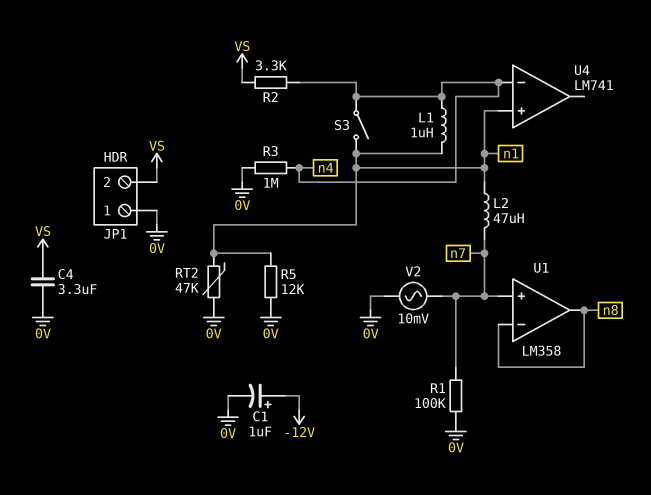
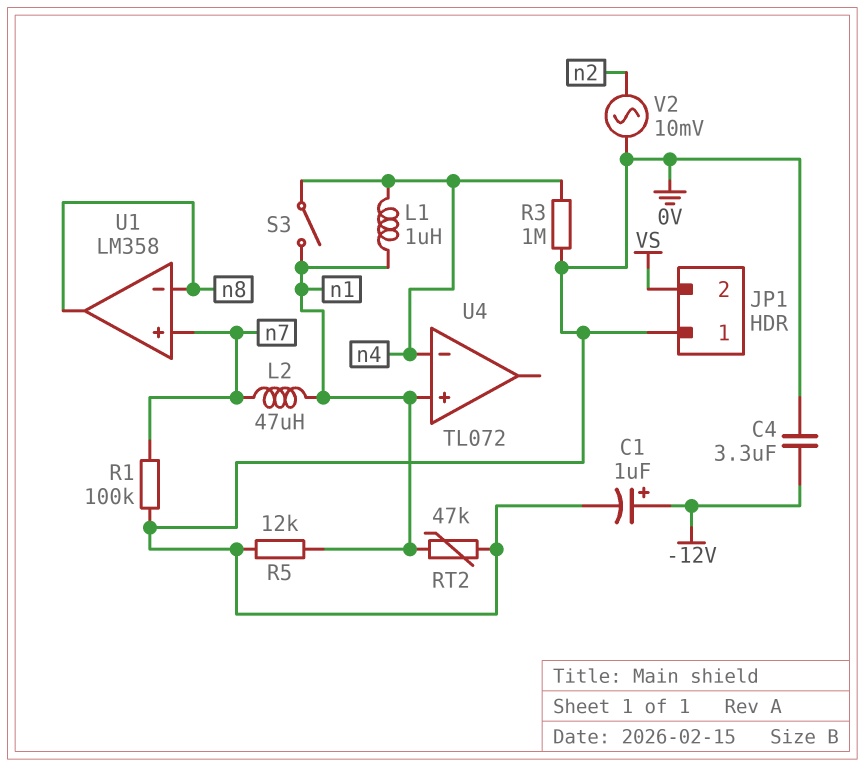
C4: 3.3uF (0V, VS) -> 3.3uF (-12V, 0V)
R2: 3.3k (VS, n4) -> none
U4: LM741 -> TL072
V2: AC 10mV (0V, n7) -> AC 10mV (0V, n2)

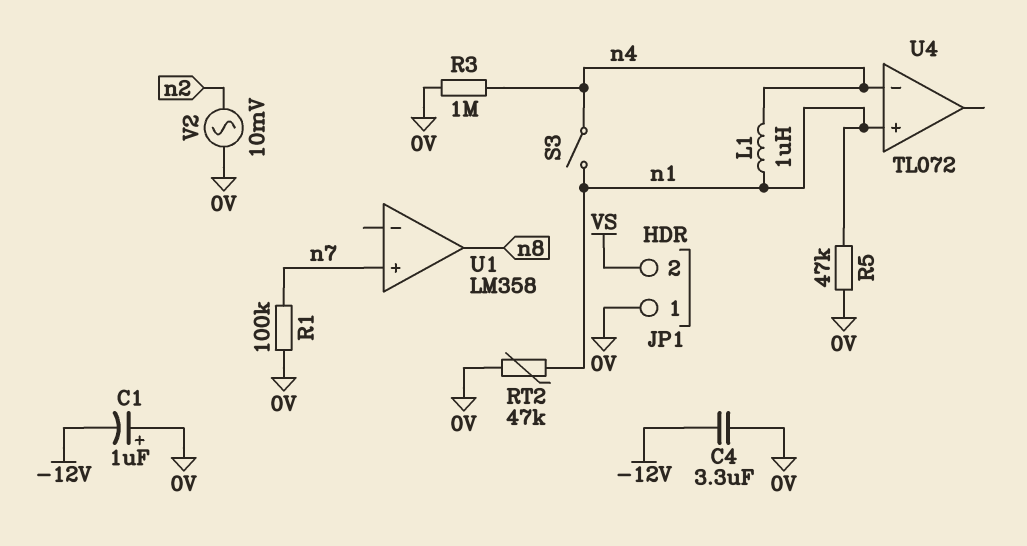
C1: 1uF (plus -12V, minus 0V) -> 1uF (plus 0V, minus -12V)
L2: 47uH (n1, n7) -> none
R5: 12k (0V, n1) -> 47k (0V, n1)
U1 pin in-: n8 -> none

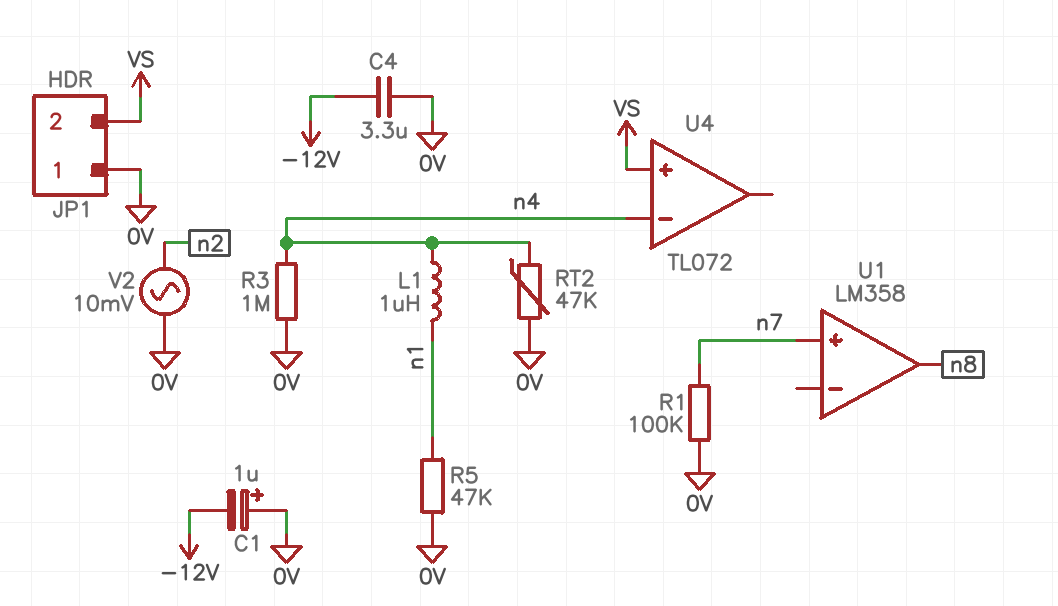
RT2: 47k (0V, n1) -> 47k (0V, n4)
S3: switch (n1, n4) -> none
U4 pin in+: n1 -> VS

